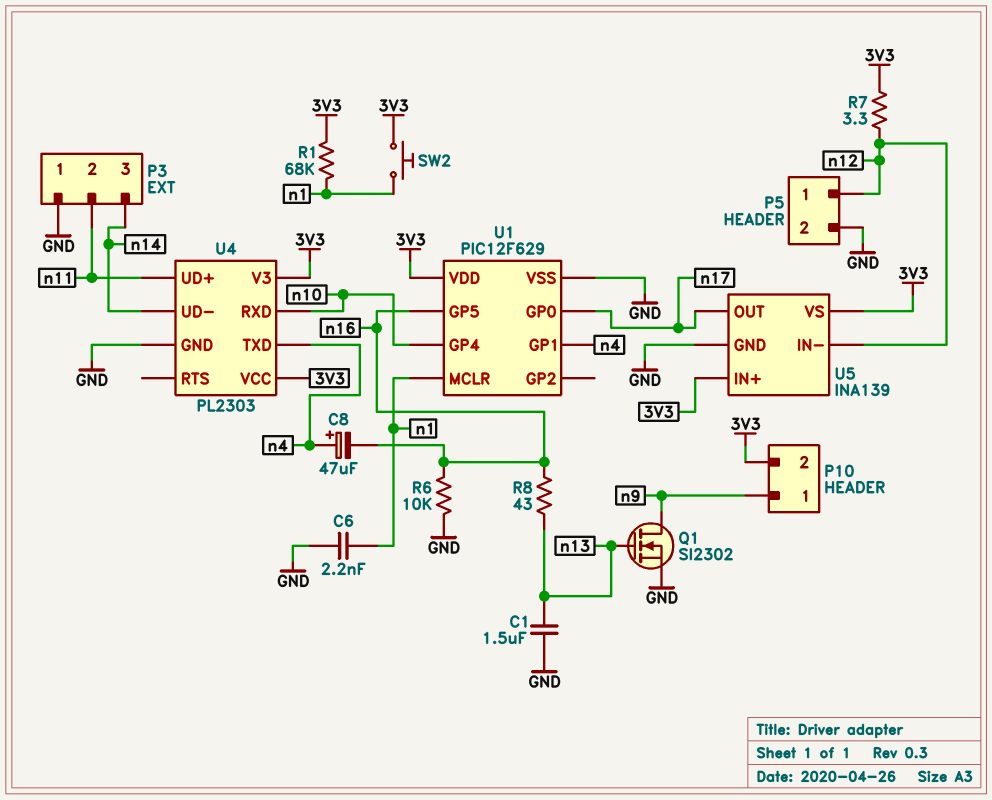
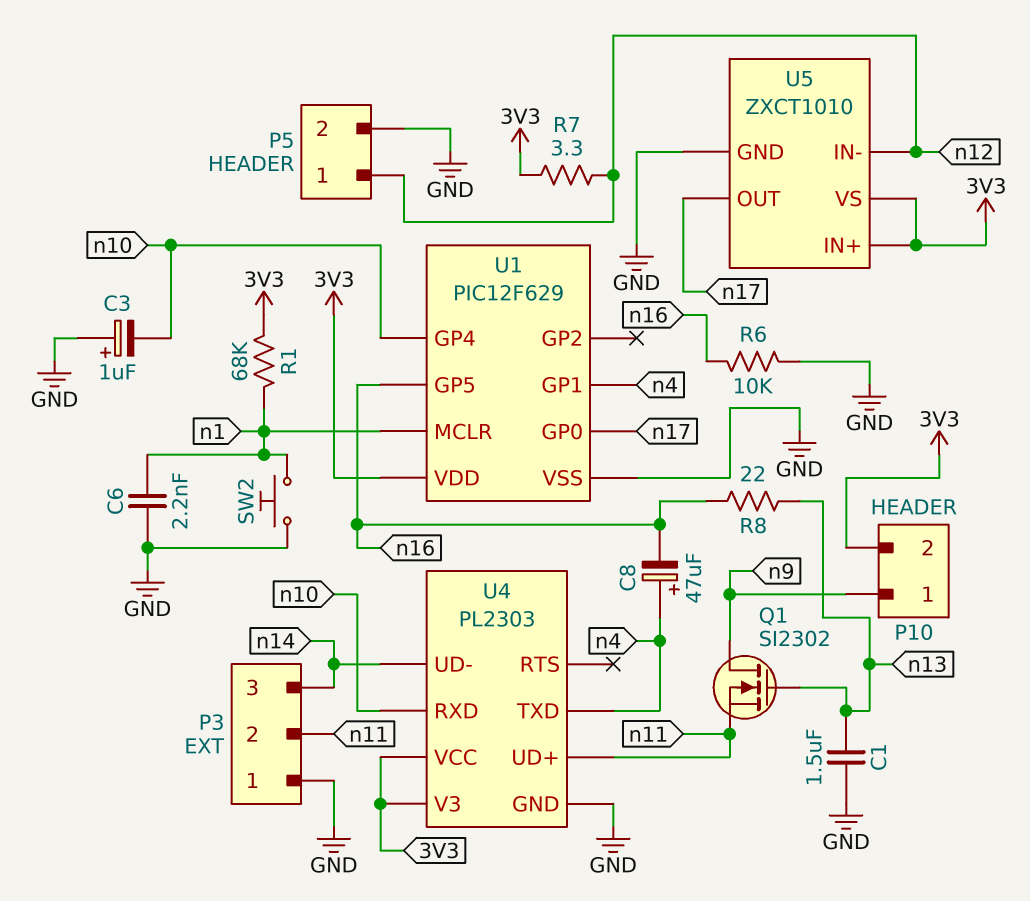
C3: none -> 1uF (plus GND, minus n10)
Q1: NMOS SI2302 (G n13, D n9, S GND) -> NMOS SI2302 (G n13, D n9, S n11)
R8: 43 (n13, n16) -> 22 (n13, n16)
SW2: button (3V3, n1) -> button (GND, n1)
U5: INA139 -> ZXCT1010

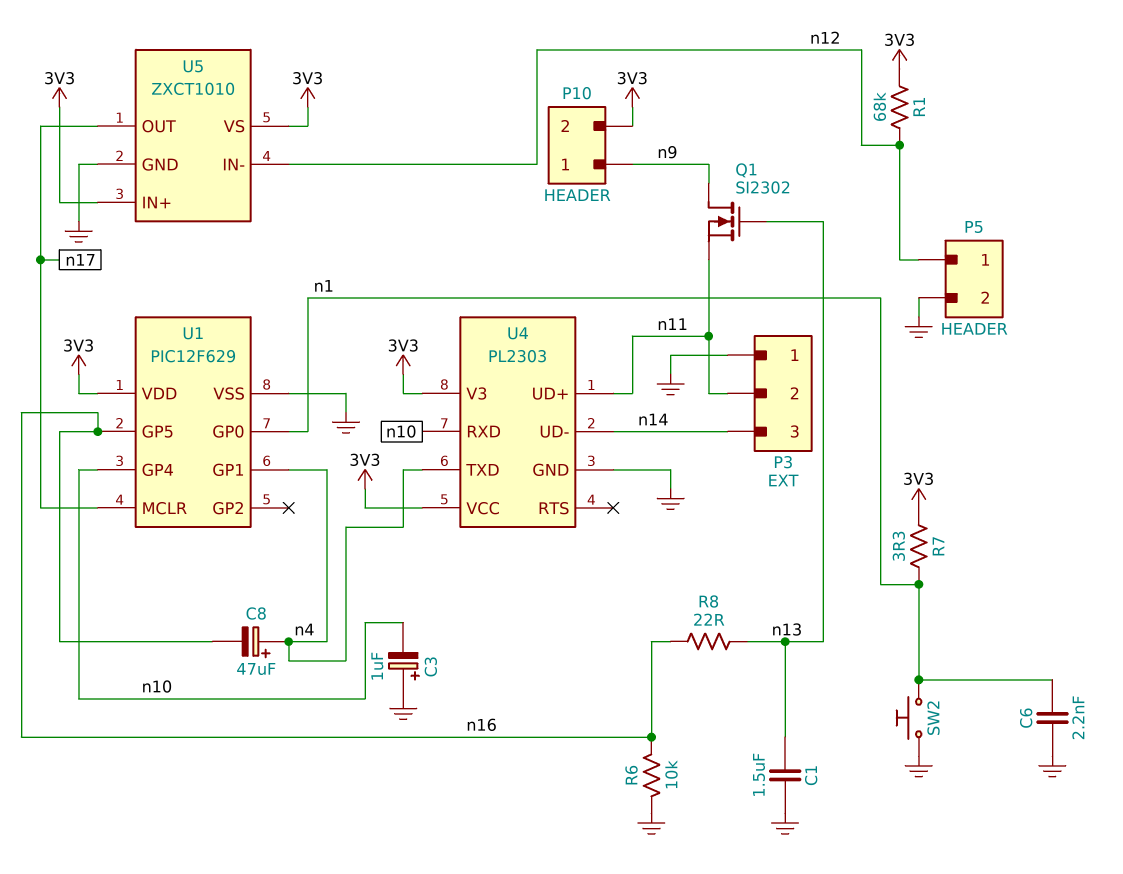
R1: 68k (3V3, n1) -> 68k (3V3, n12)
R7: 3.3 (3V3, n12) -> 3.3 (3V3, n1)
U1 pin GP0: n17 -> n1
U1 pin MCLR: n1 -> n17

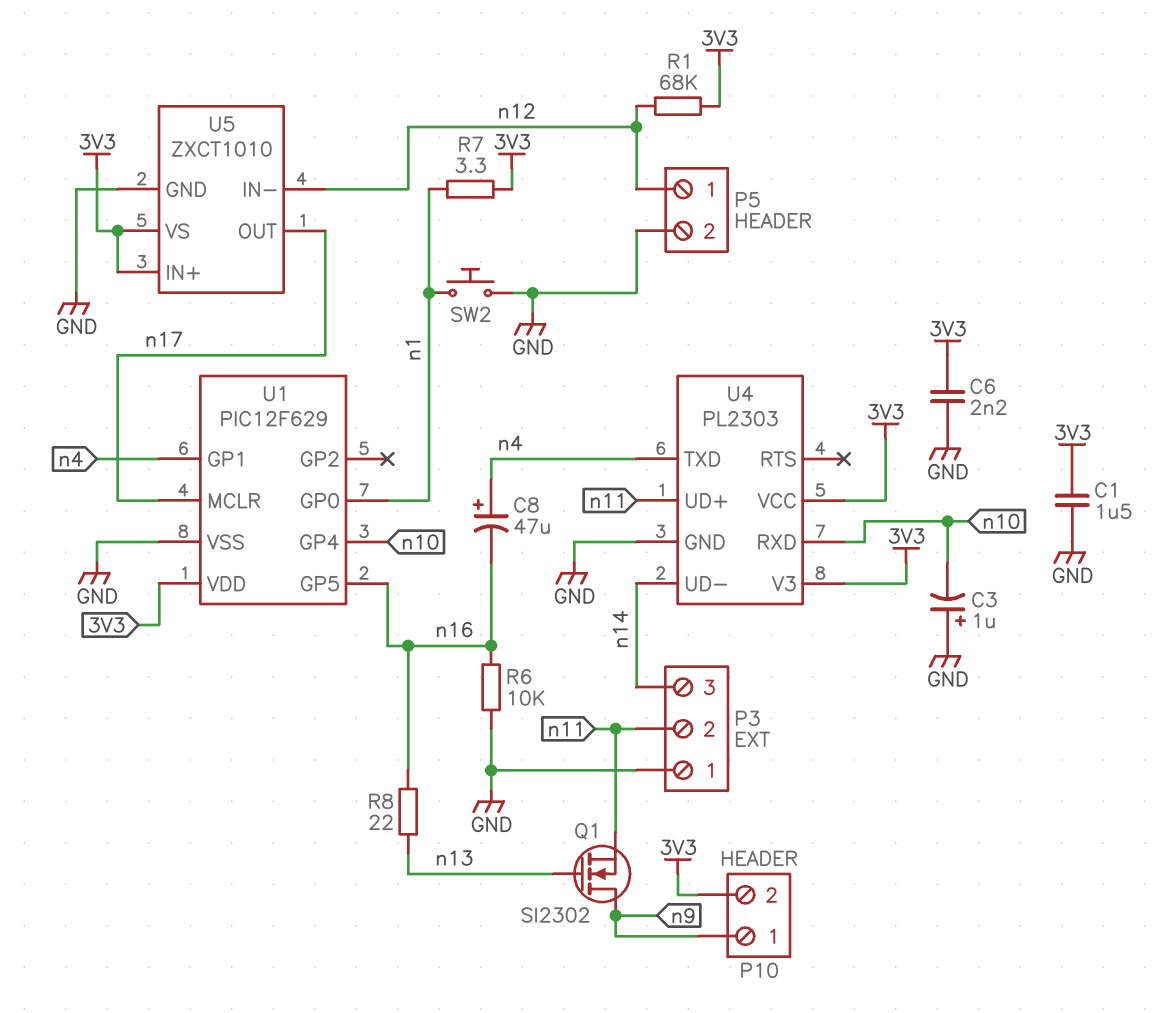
C1: 1.5uF (GND, n13) -> 1.5uF (3V3, GND)
C6: 2.2nF (GND, n1) -> 2.2nF (3V3, GND)

